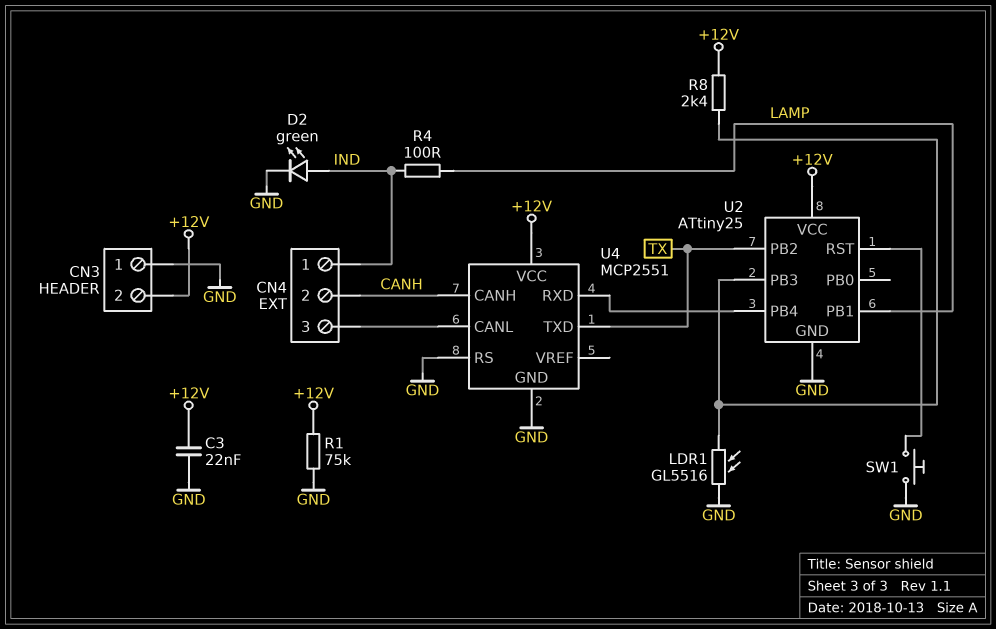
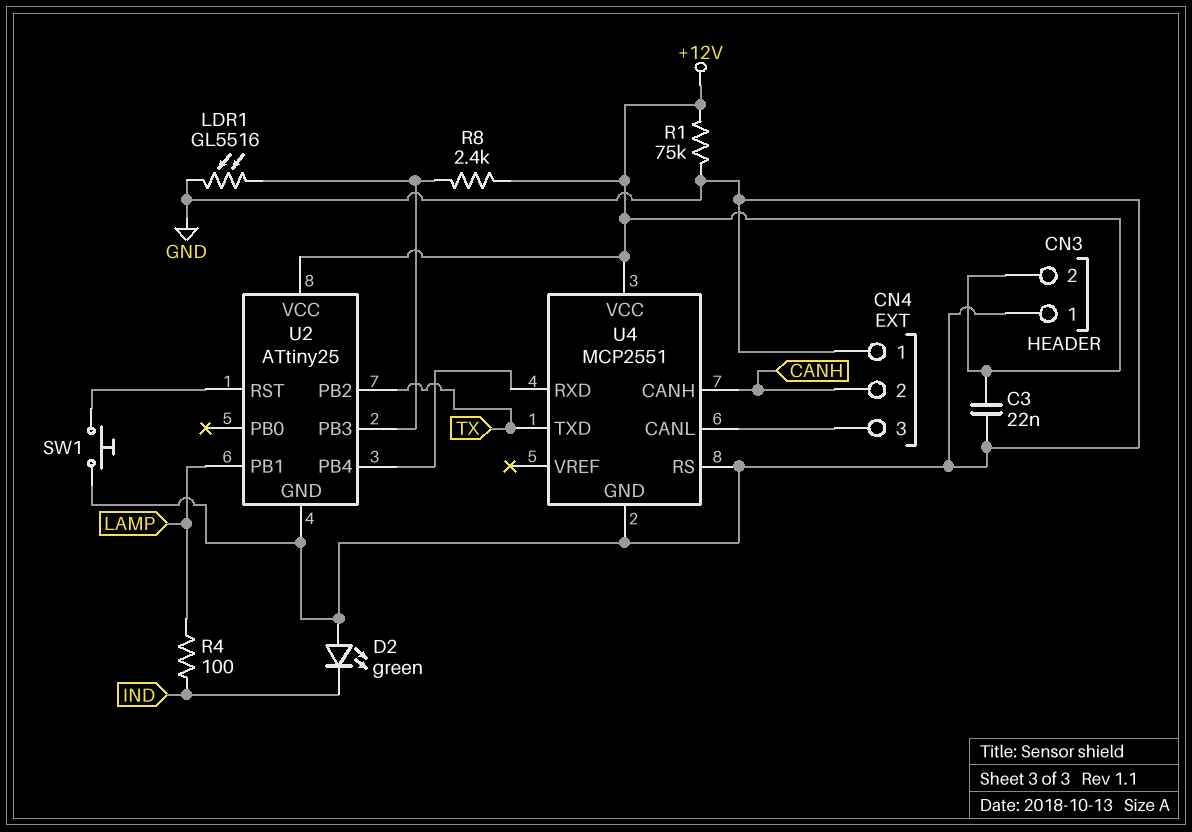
CN4 pin 1: IND -> GND
D2: LED green (A IND, K GND) -> LED green (A GND, K IND)

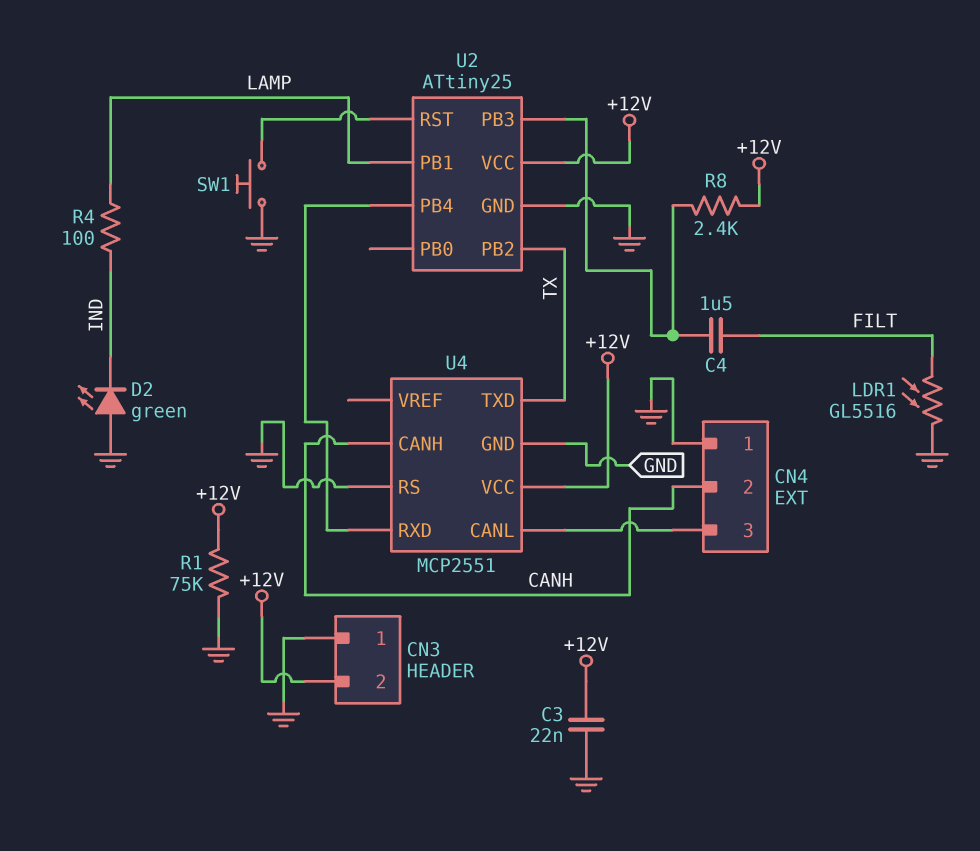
C4: none -> 1.5uF (FILT, U2/PB3)
LDR1: GL5516 (GND, U2/PB3) -> GL5516 (FILT, GND)

